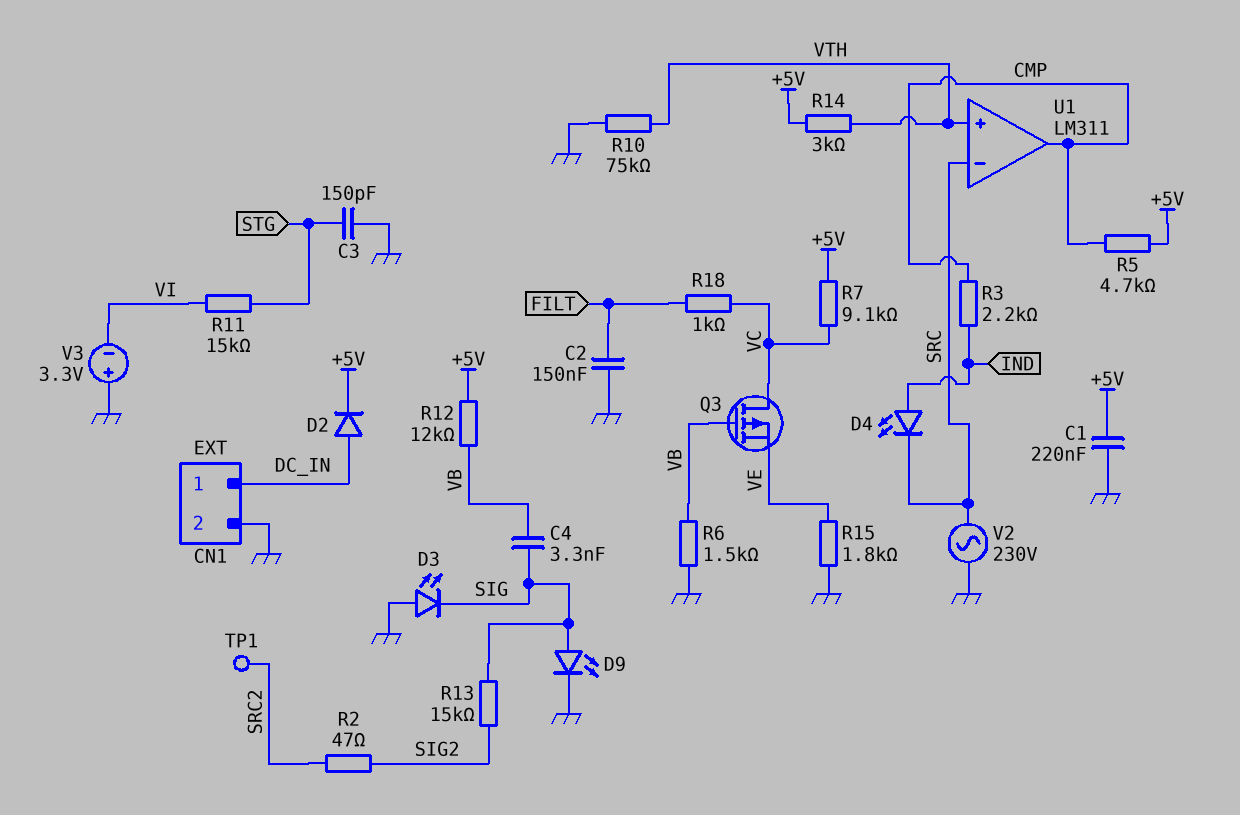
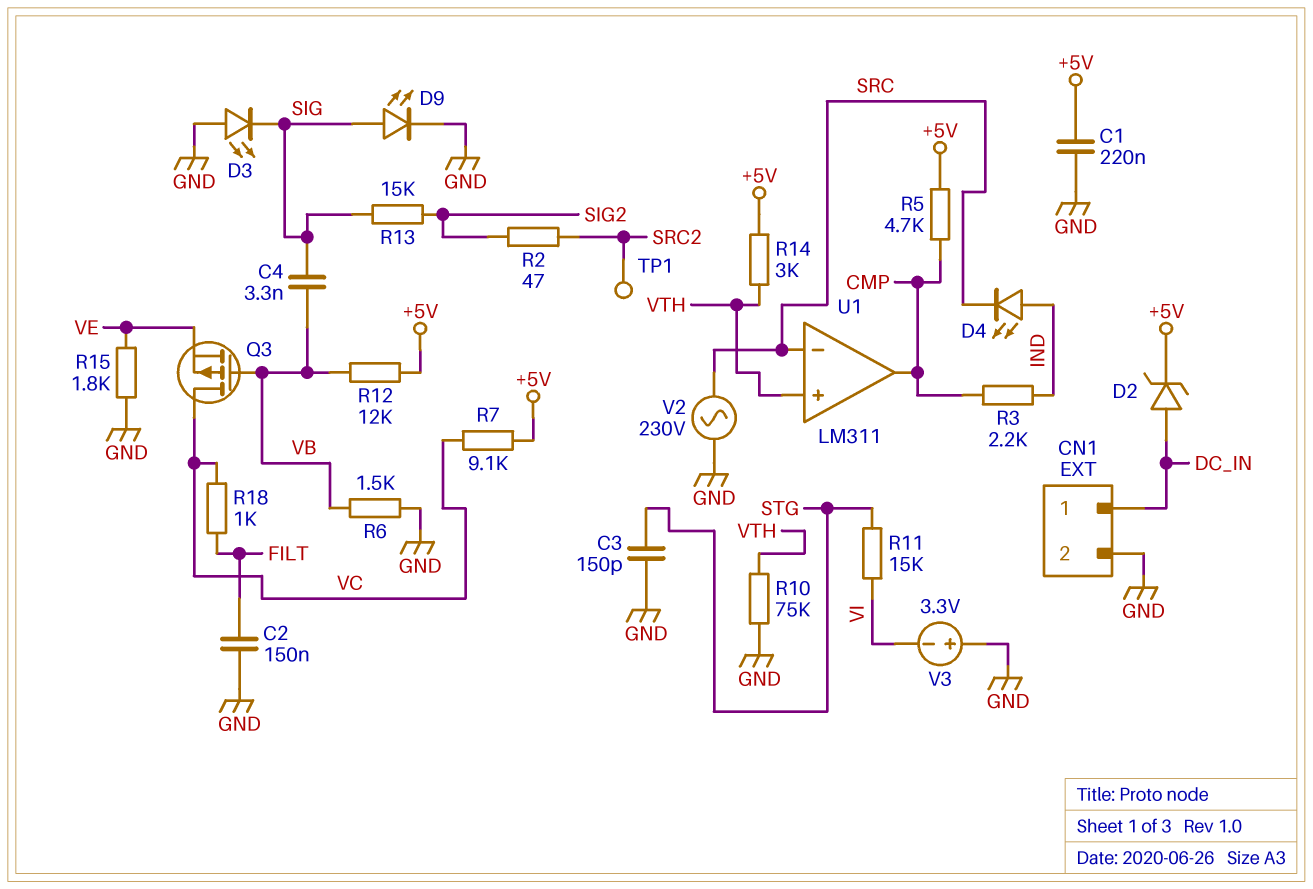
D2: diode (A DC_IN, K +5V) -> zener (A DC_IN, K +5V)

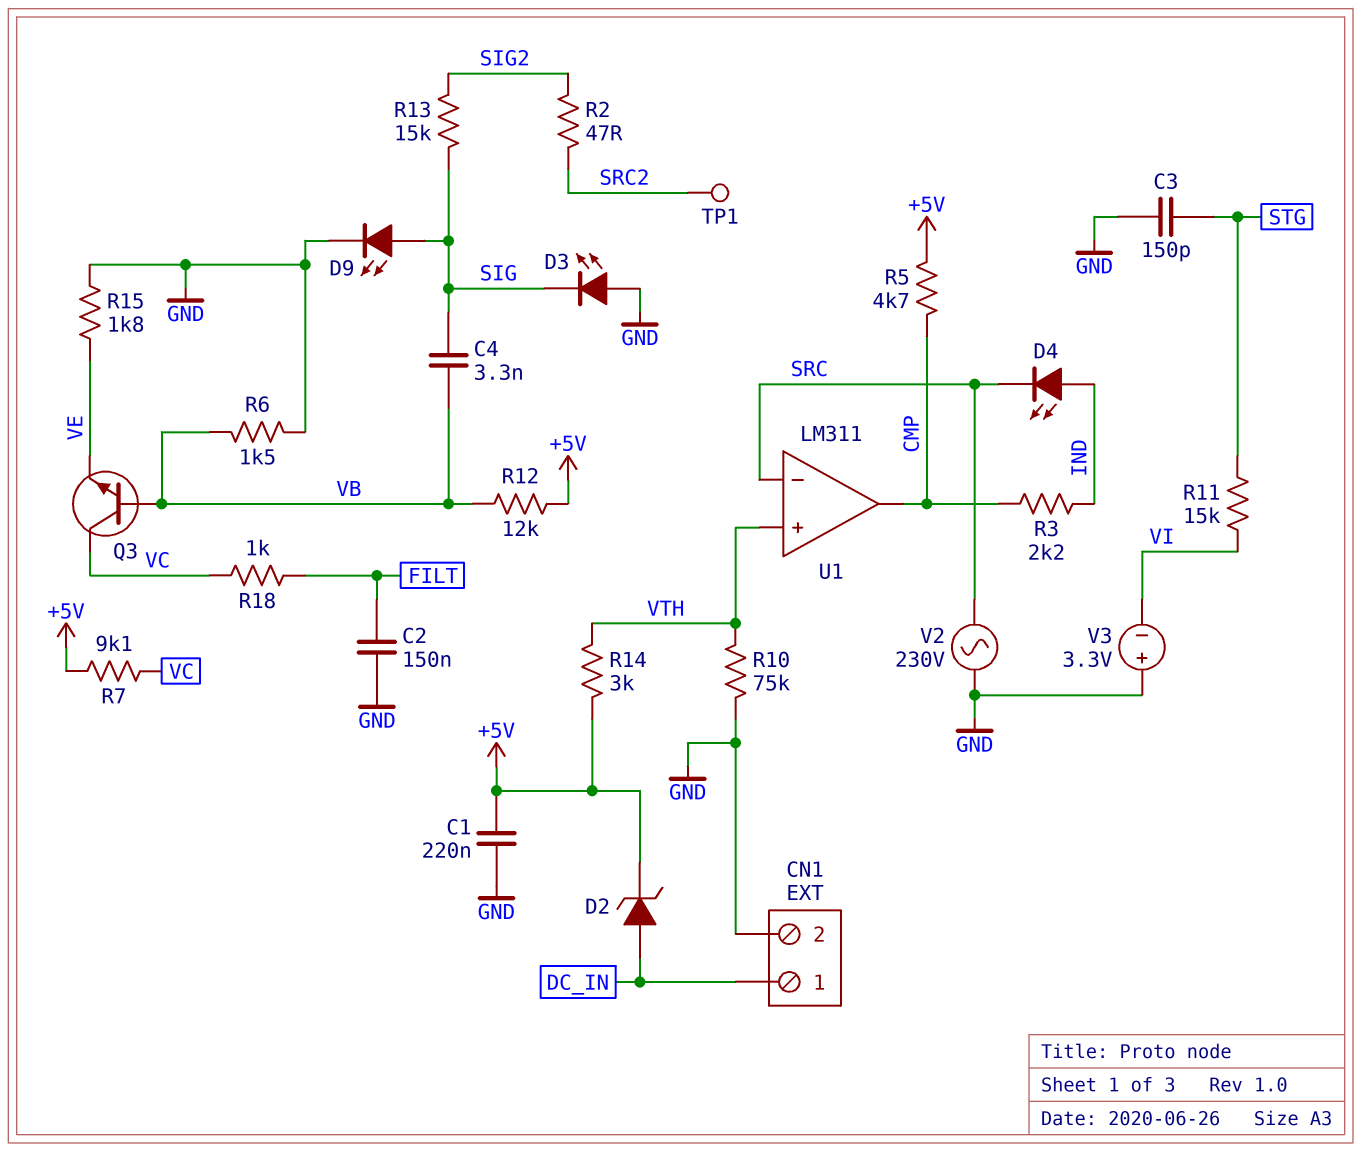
Q3: PMOS (G VB, D VC, S VE) -> NPN (B VB, C VC, E VE)

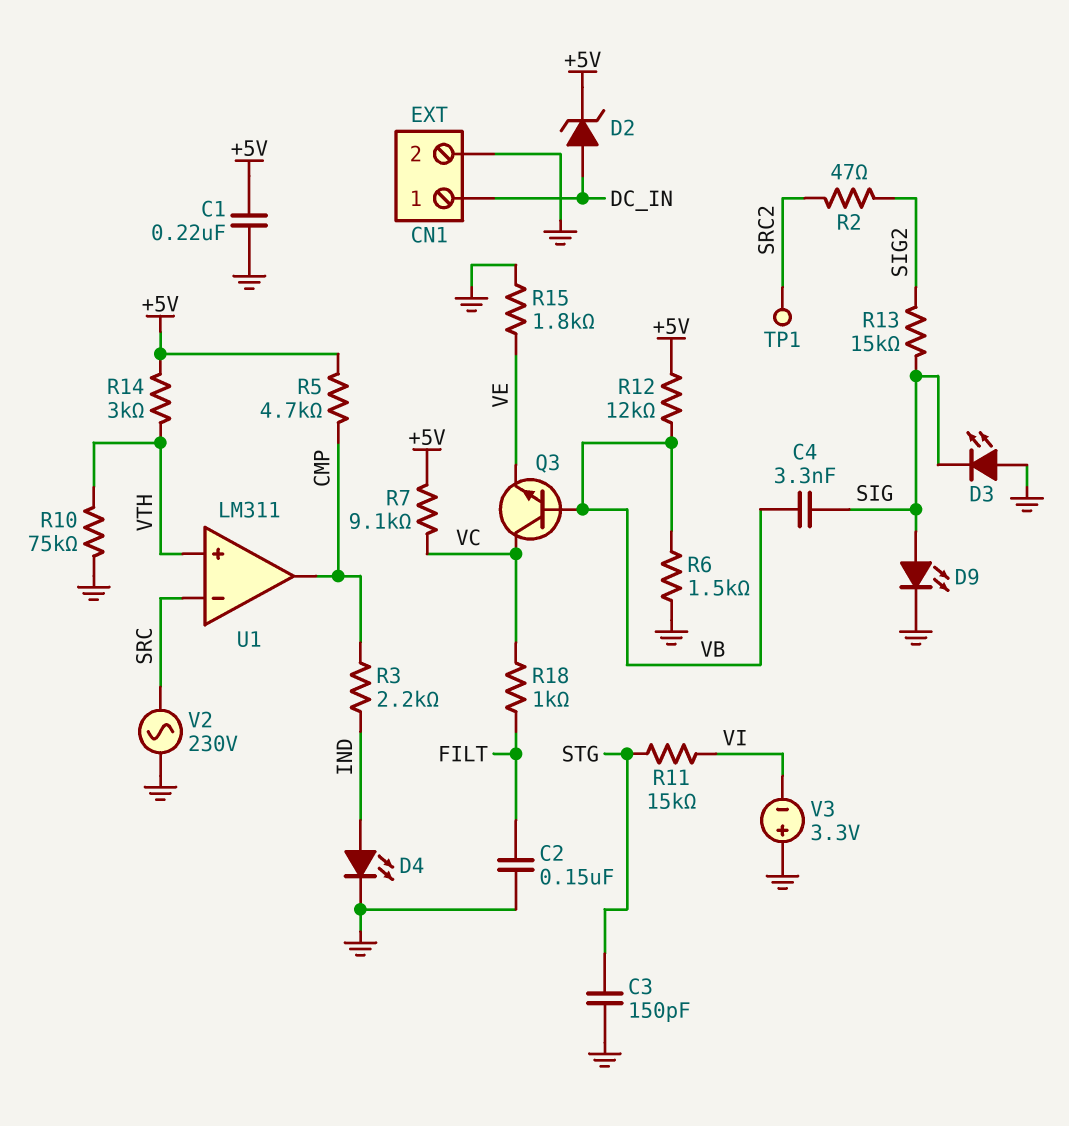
D4: LED (A IND, K SRC) -> LED (A IND, K GND)

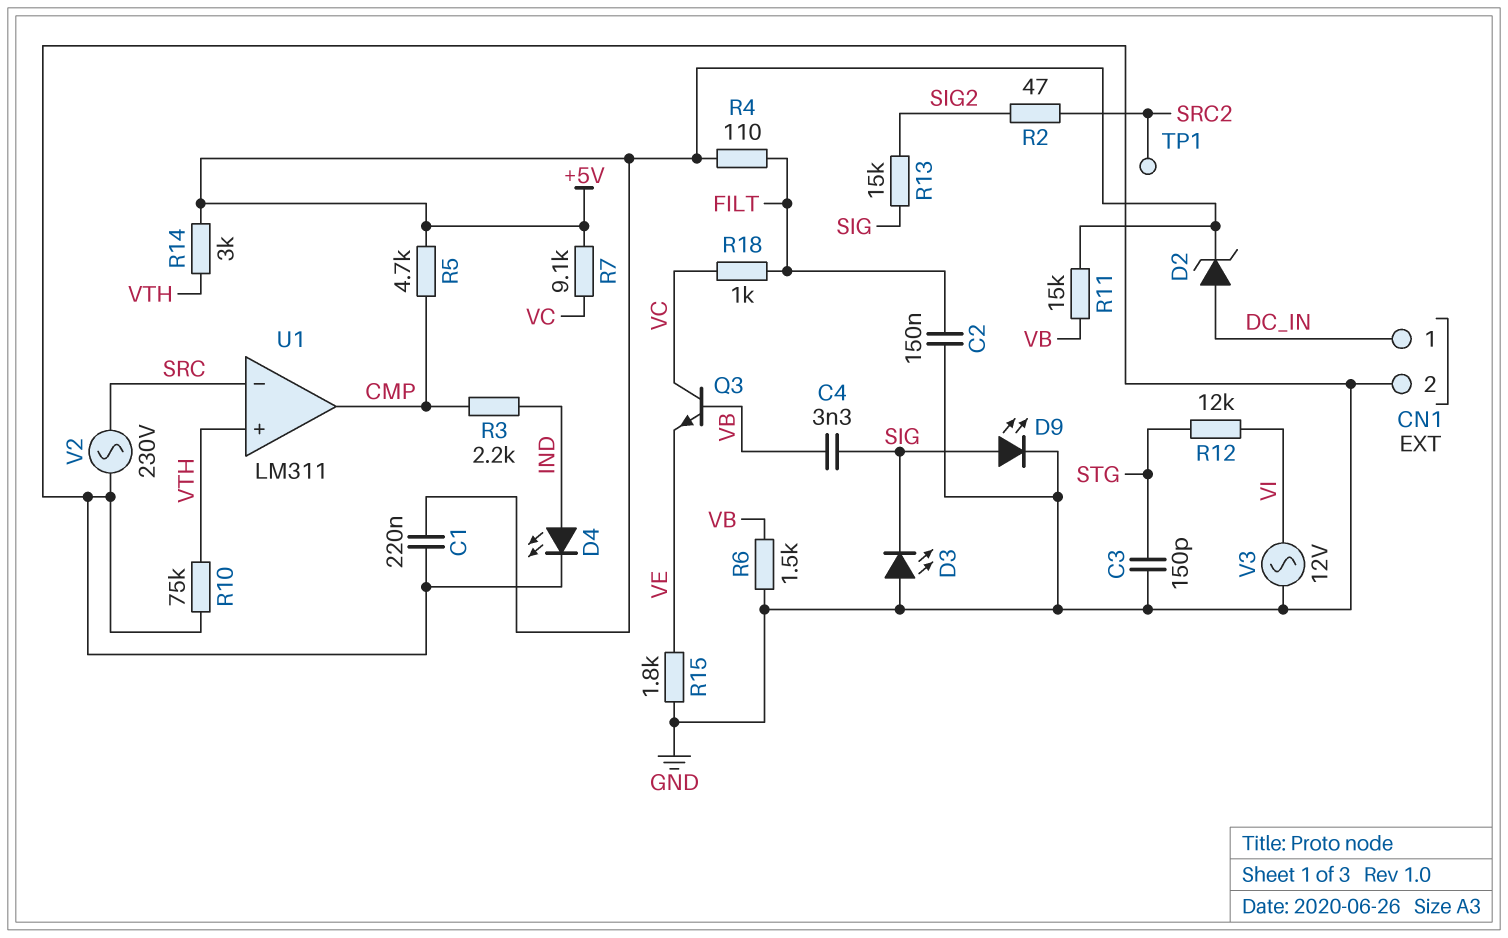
R4: none -> 110 (+5V, FILT)
R11: 15k (STG, VI) -> 15k (+5V, VB)
R12: 12k (+5V, VB) -> 12k (STG, VI)
V3: 3.3V (plus GND, minus VI) -> AC 12V (GND, VI)

